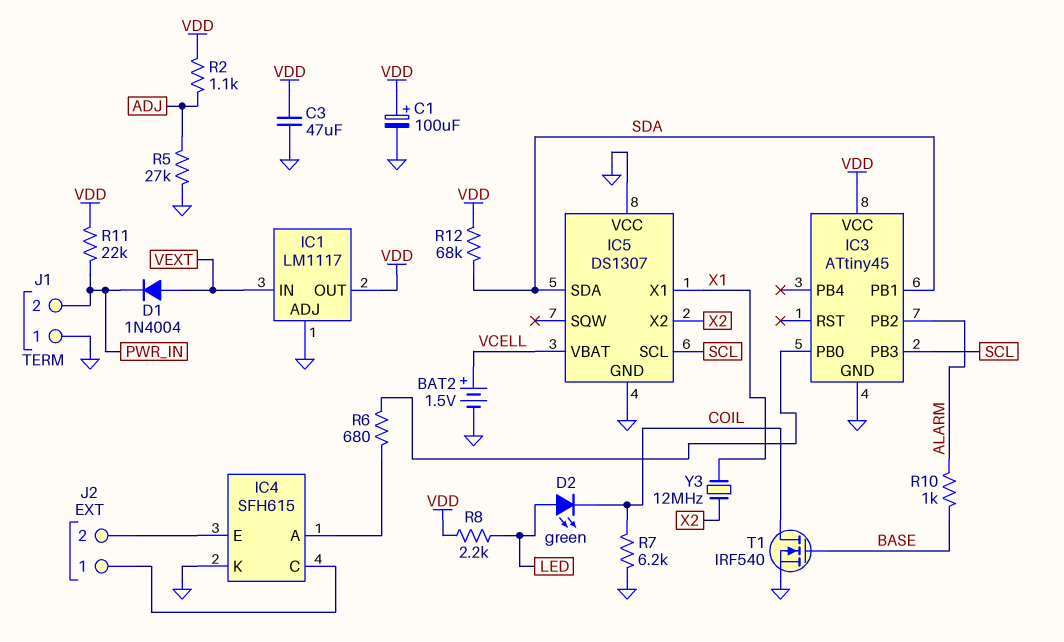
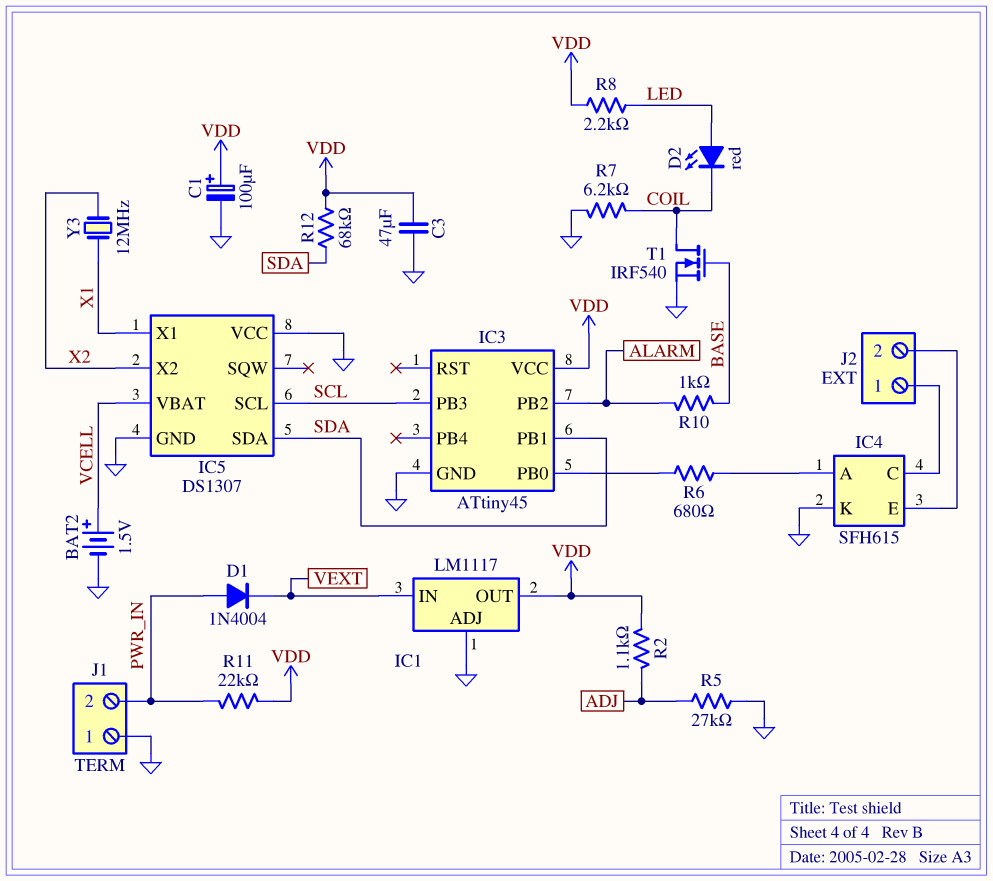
D1: diode 1N4004 (A VEXT, K PWR_IN) -> diode 1N4004 (A PWR_IN, K VEXT)
D2: LED green (A LED, K COIL) -> LED red (A LED, K COIL)

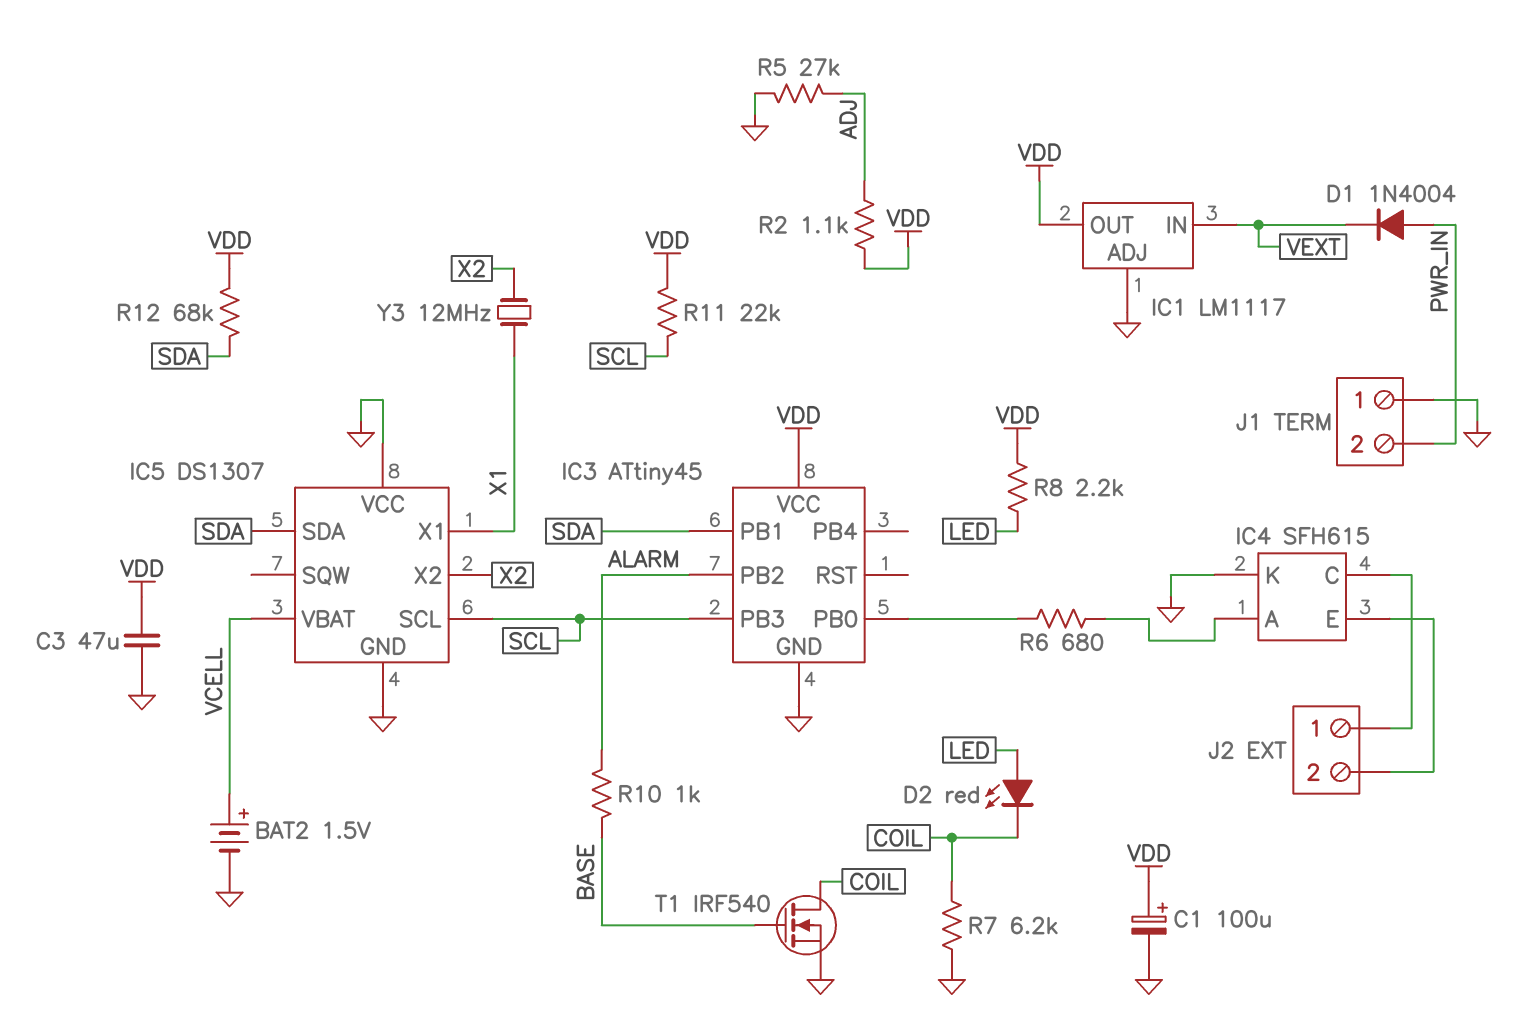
R11: 22k (PWR_IN, VDD) -> 22k (SCL, VDD)

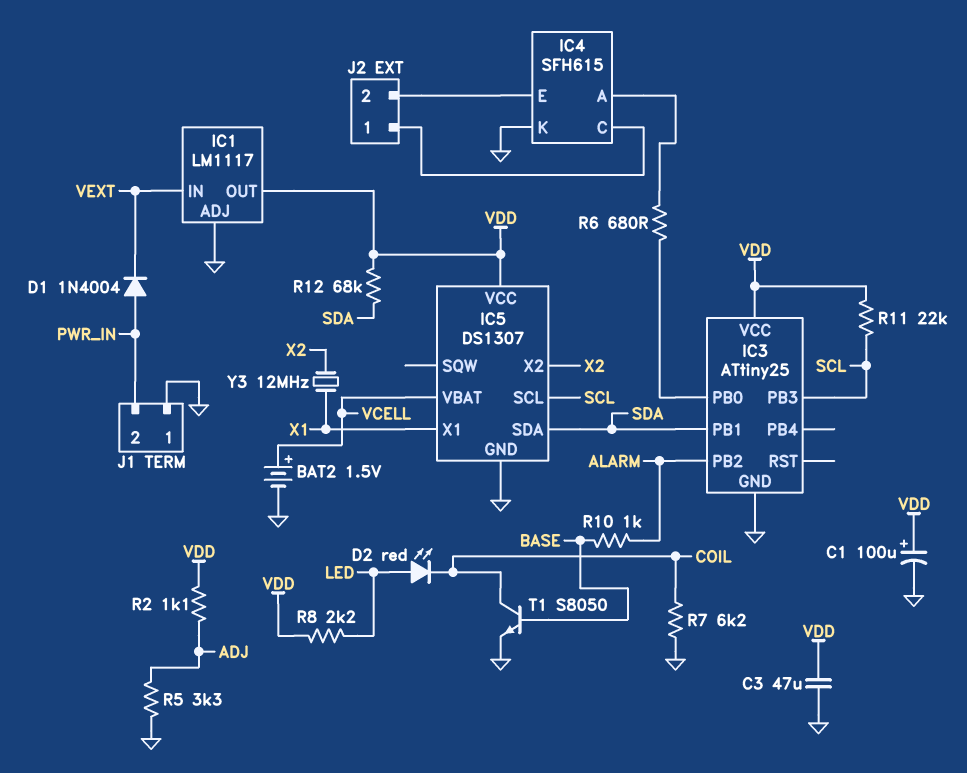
IC3: ATtiny45 -> ATtiny25
IC5 pin VCC: GND -> VDD
R5: 27k (ADJ, GND) -> 3.3k (ADJ, GND)
T1: NMOS IRF540 (G BASE, D COIL, S GND) -> NPN S8050 (B BASE, C COIL, E GND)

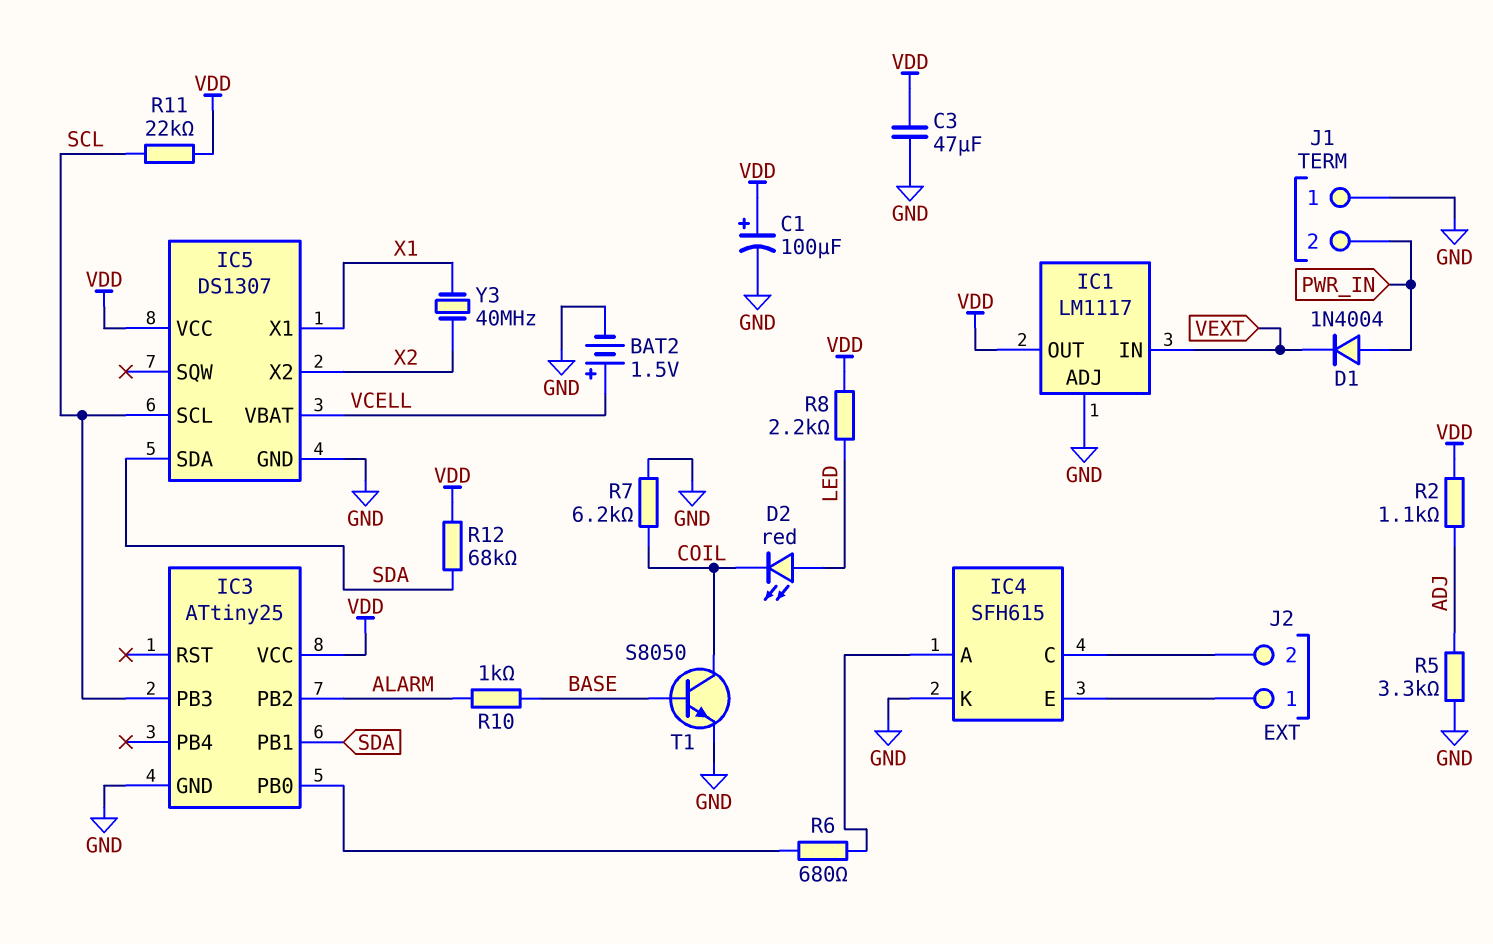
J2 pin 1: IC4/C -> IC4/E
J2 pin 2: IC4/E -> IC4/C
Y3: 12MHz (X1, X2) -> 40MHz (X1, X2)

